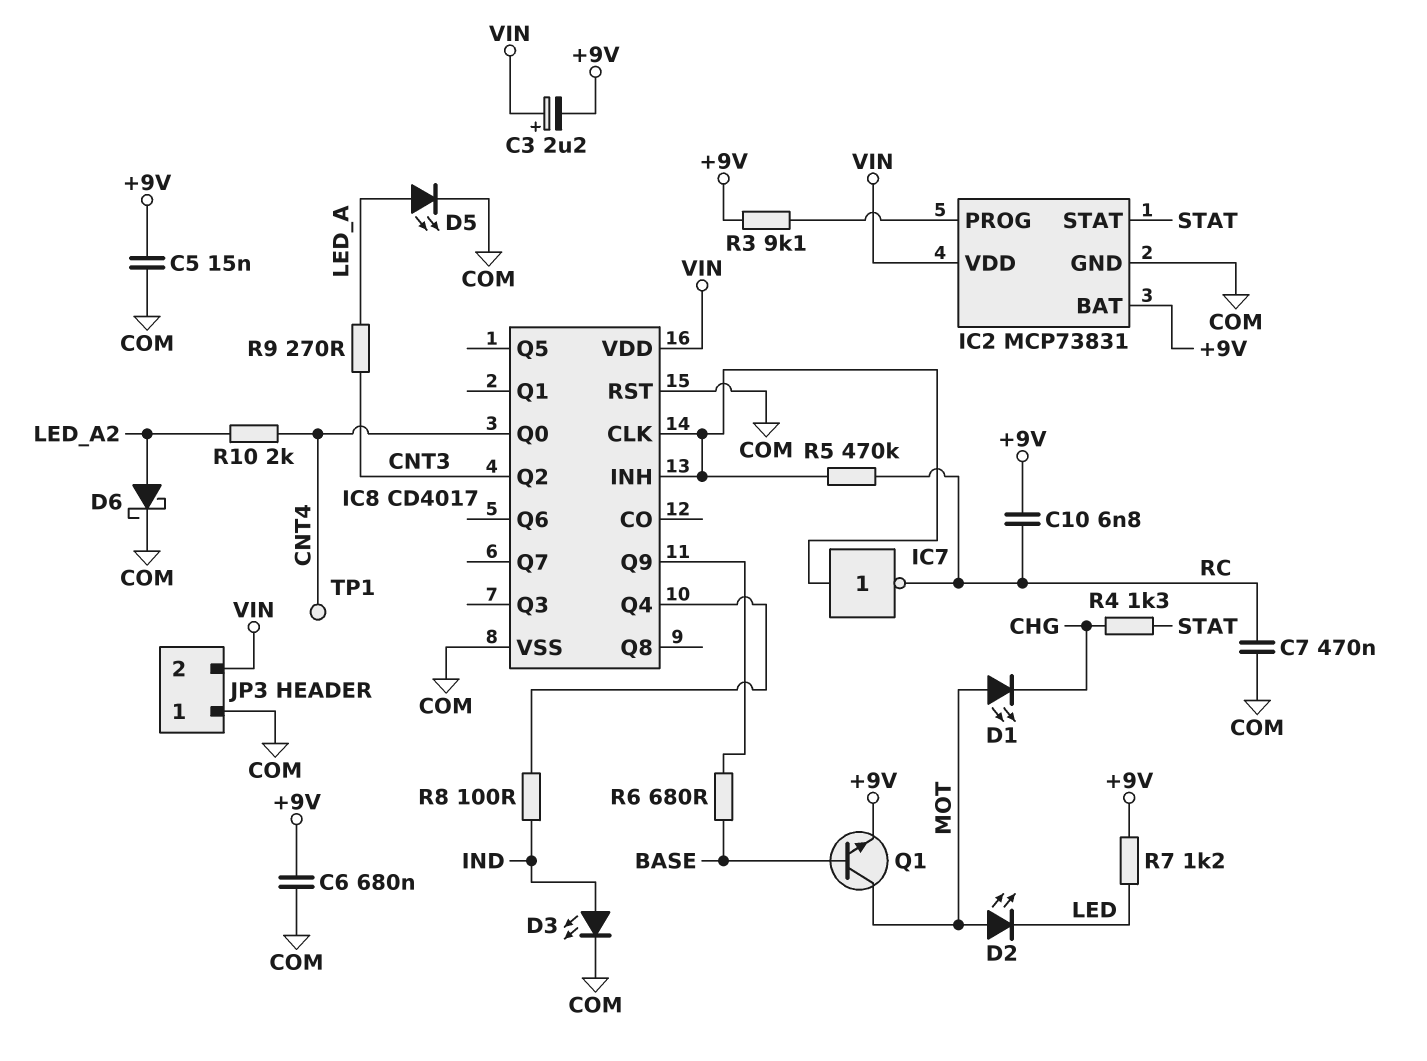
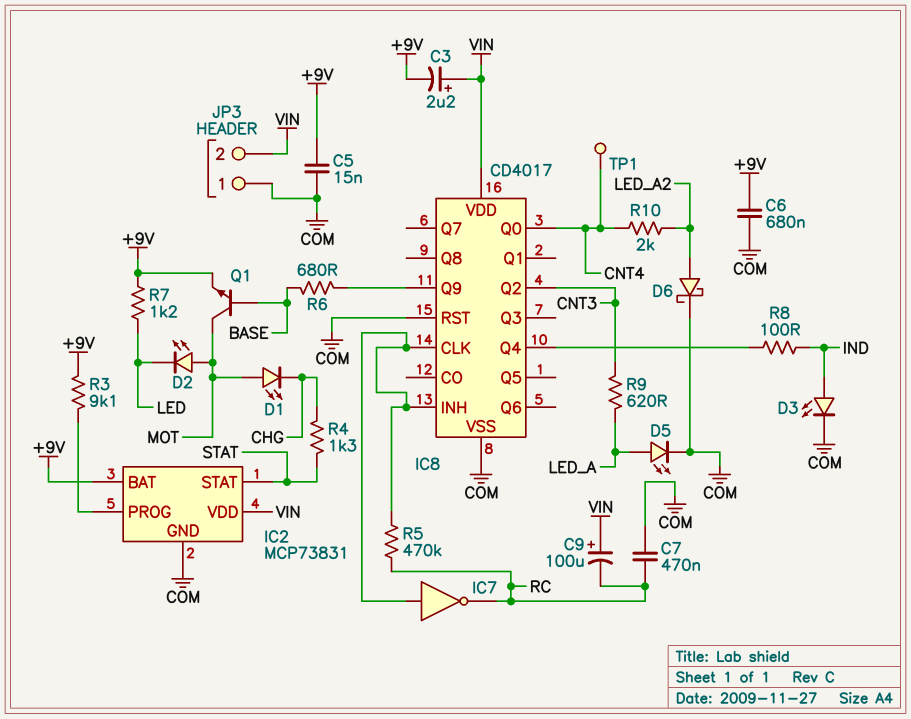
C9: none -> 100uF (plus VIN, minus RC)
C10: 6.8nF (+9V, RC) -> none
R9: 270 (CNT3, LED_A) -> 620 (CNT3, LED_A)

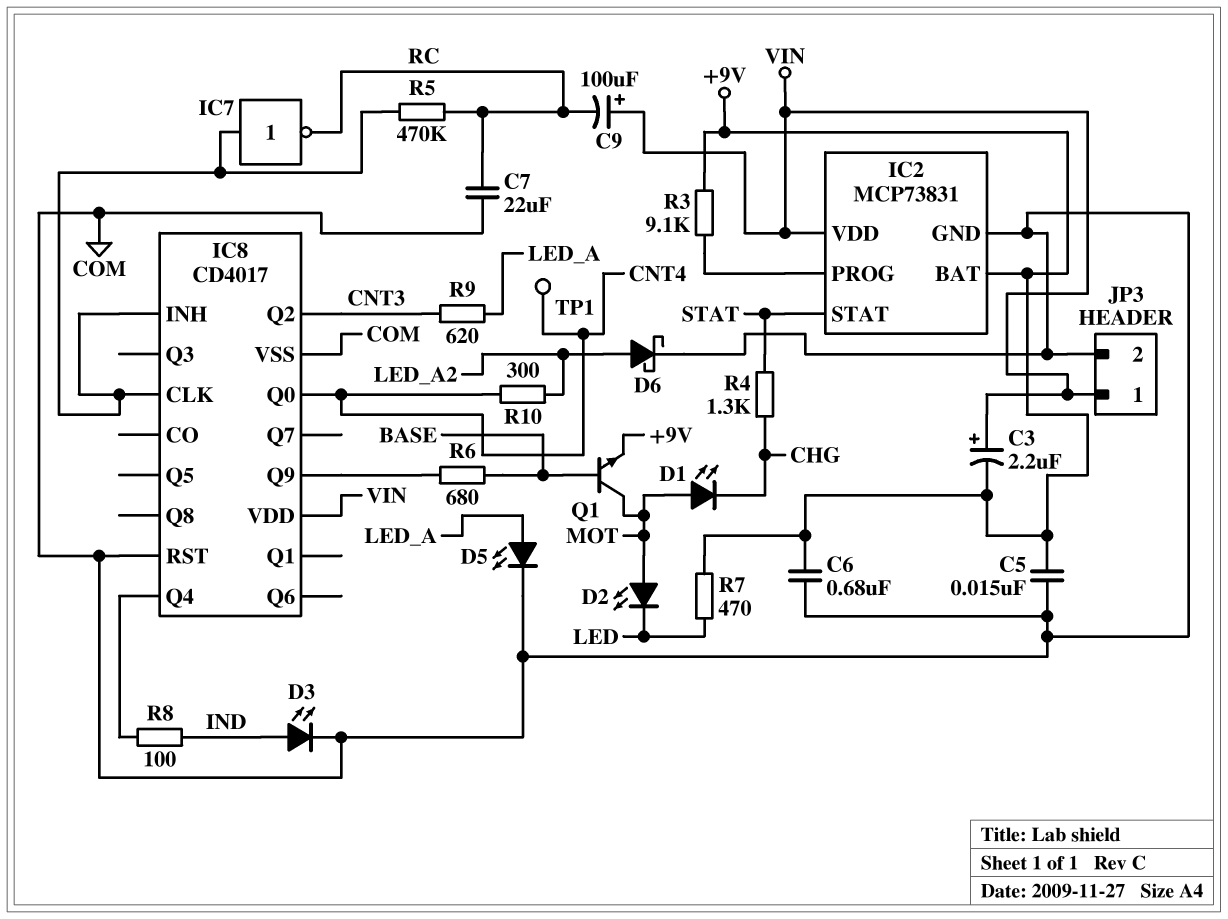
C7: 470nF (COM, RC) -> 22uF (COM, RC)
JP3 pin 1: COM -> VIN
JP3 pin 2: VIN -> COM
R7: 1.2k (+9V, LED) -> 470 (+9V, LED)
R10: 2k (CNT4, LED_A2) -> 300 (CNT4, LED_A2)

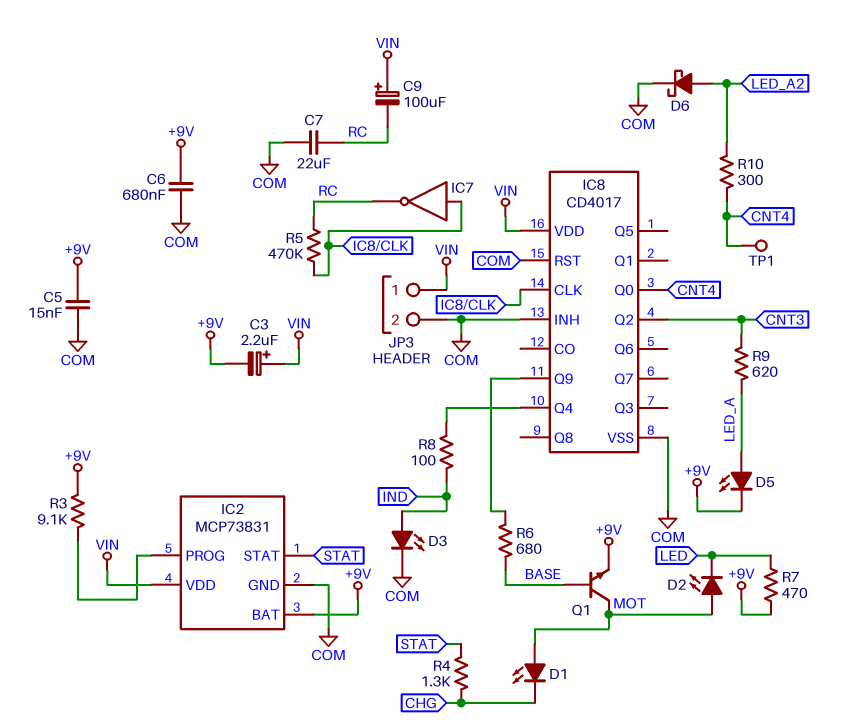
D5: LED (A LED_A, K COM) -> LED (A LED_A, K +9V)
IC8 pin INH: IC8/CLK -> COM

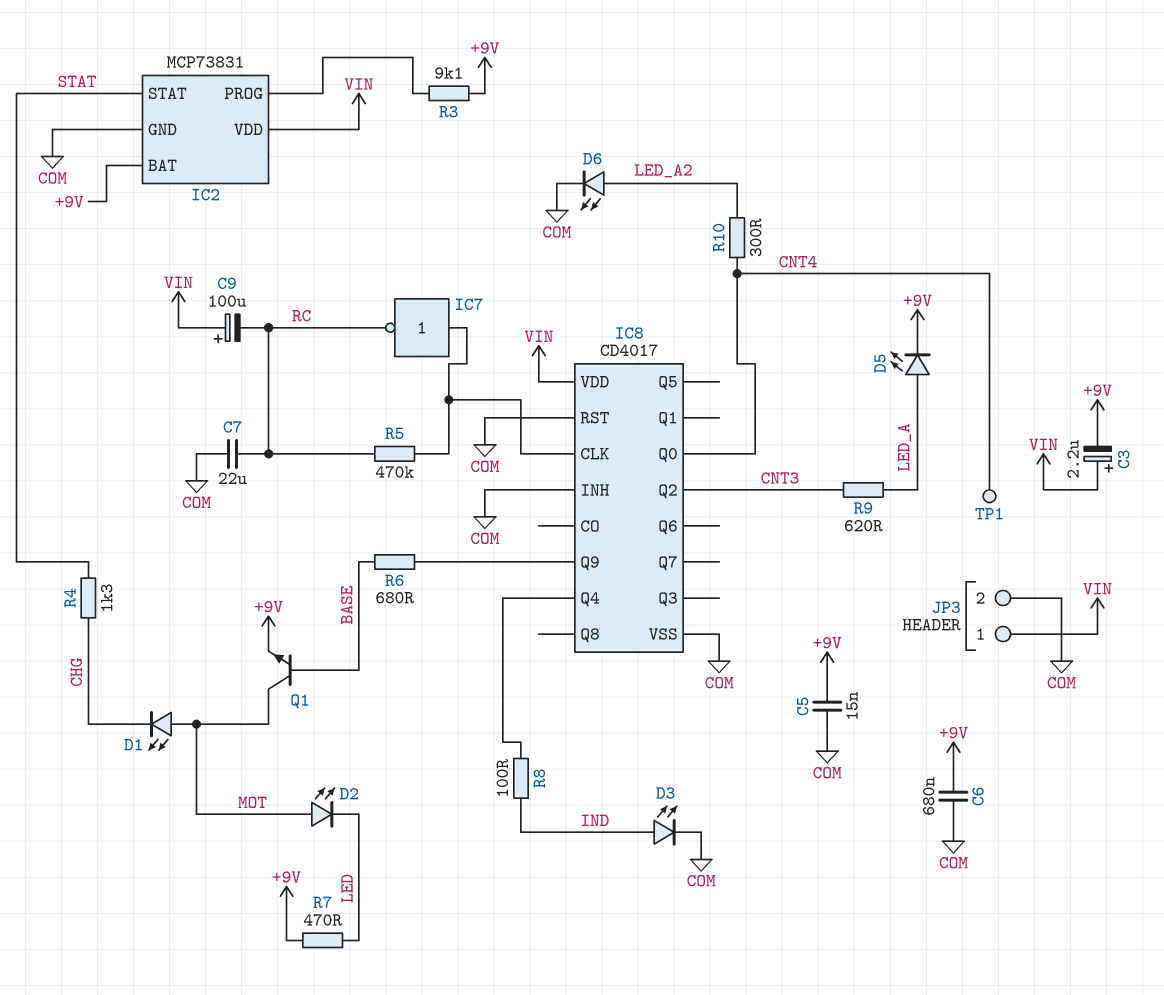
D6: schottky (A LED_A2, K COM) -> LED (A LED_A2, K COM)

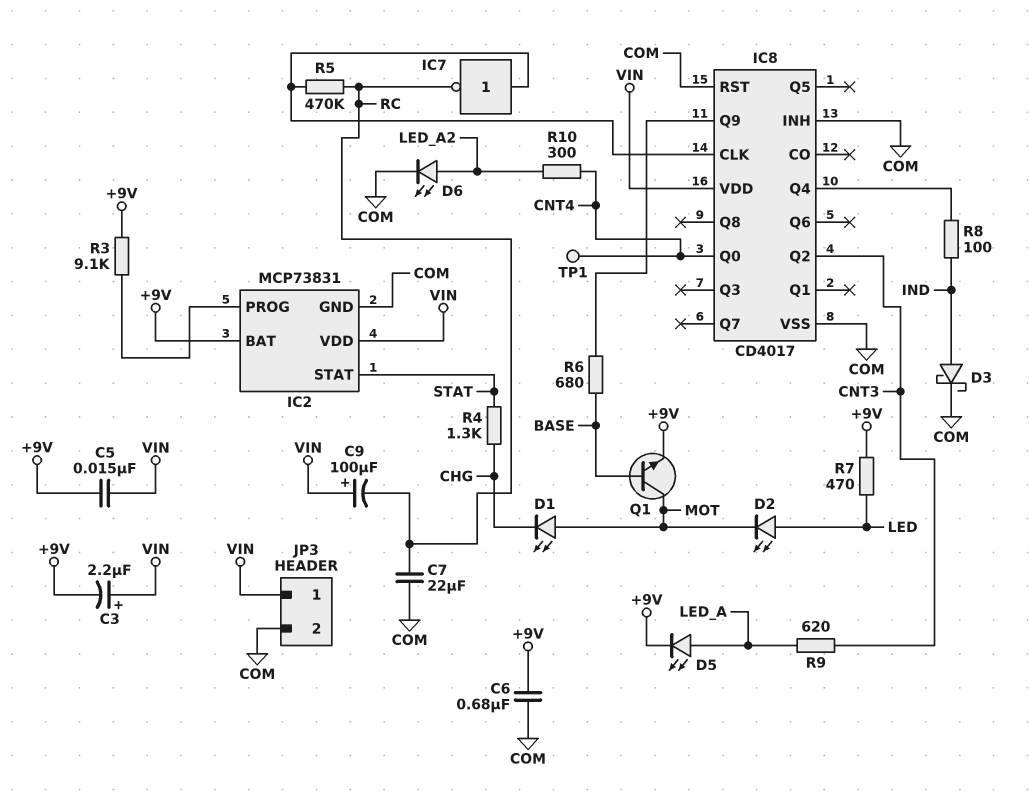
C5: 15nF (+9V, COM) -> 15nF (+9V, VIN)
D2: LED (A MOT, K LED) -> LED (A LED, K MOT)
D3: LED (A IND, K COM) -> schottky (A IND, K COM)

